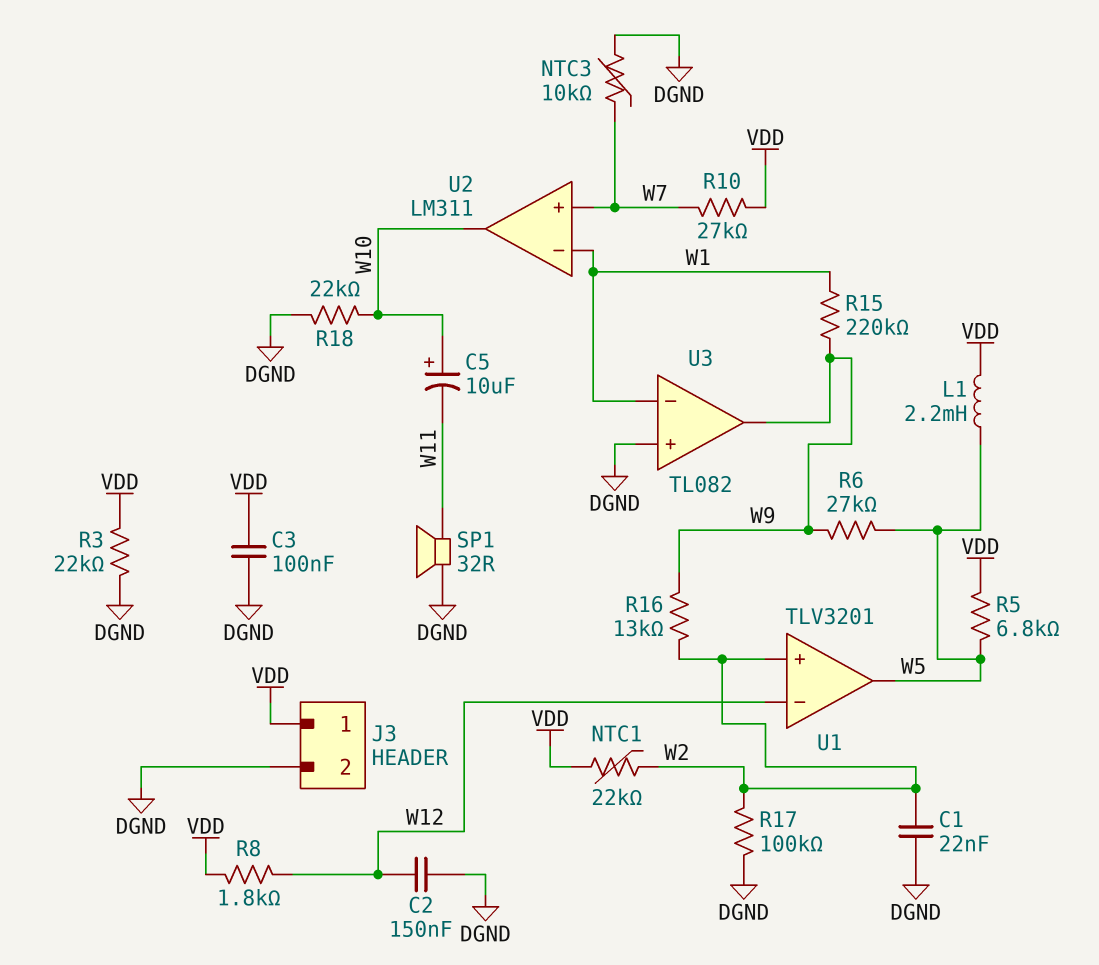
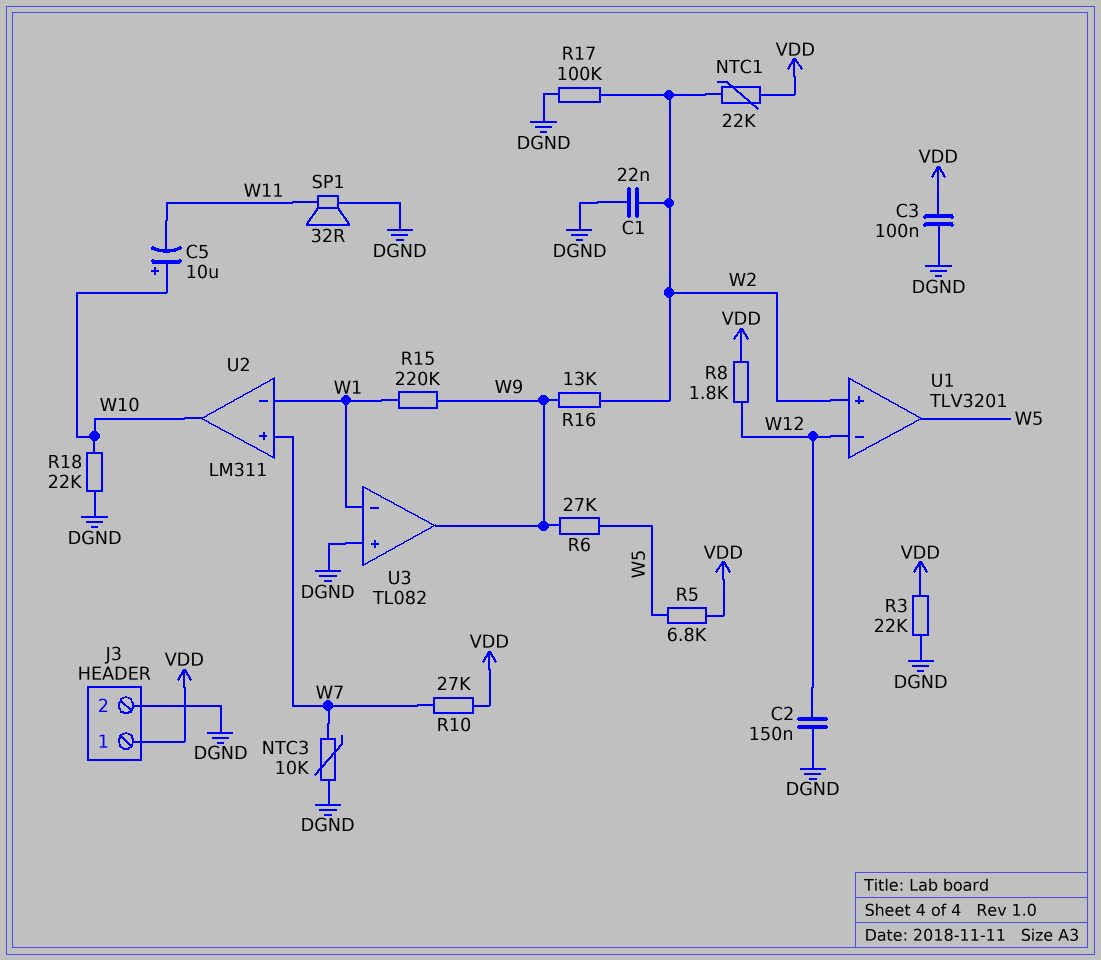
L1: 2.2mH (VDD, W5) -> none

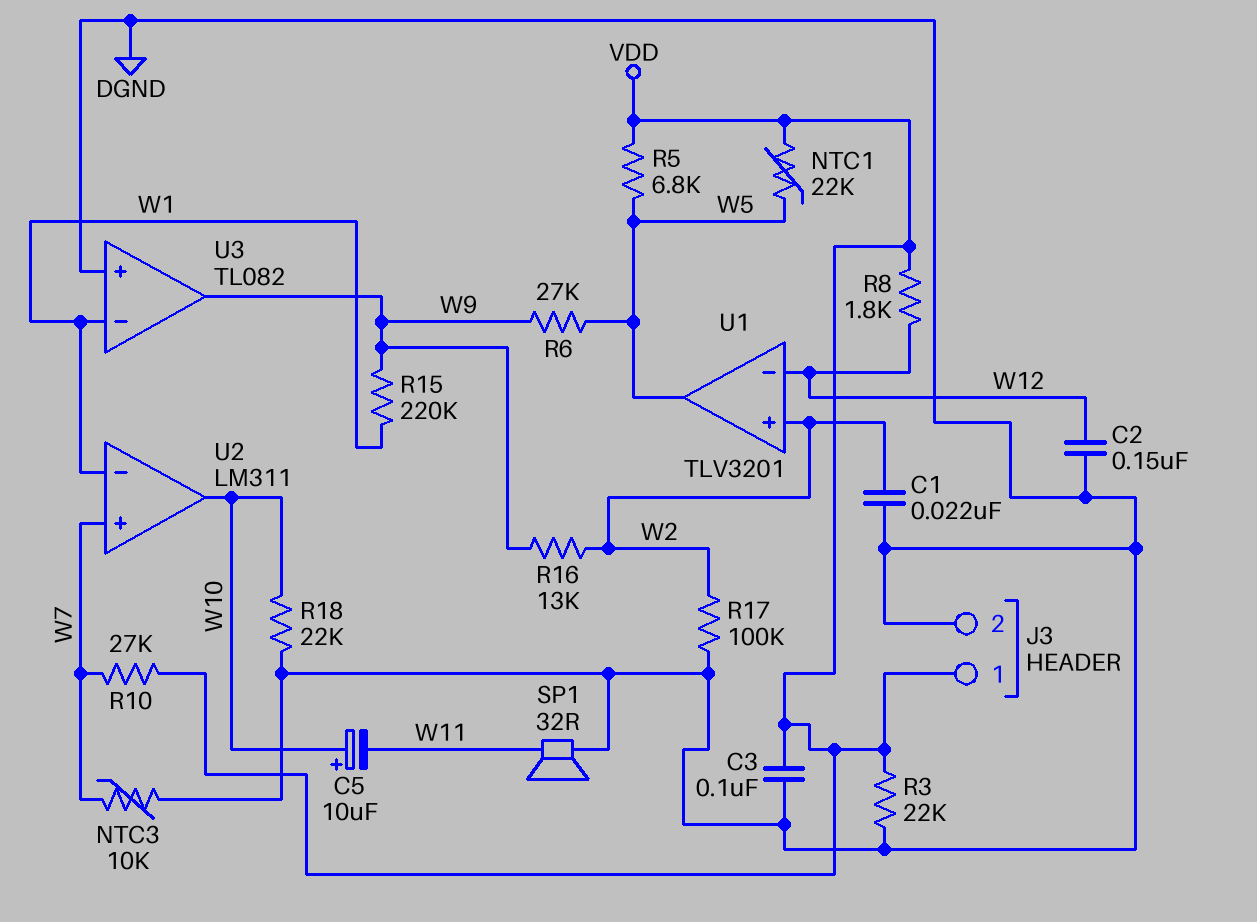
NTC1: 22k (VDD, W2) -> 22k (VDD, W5)

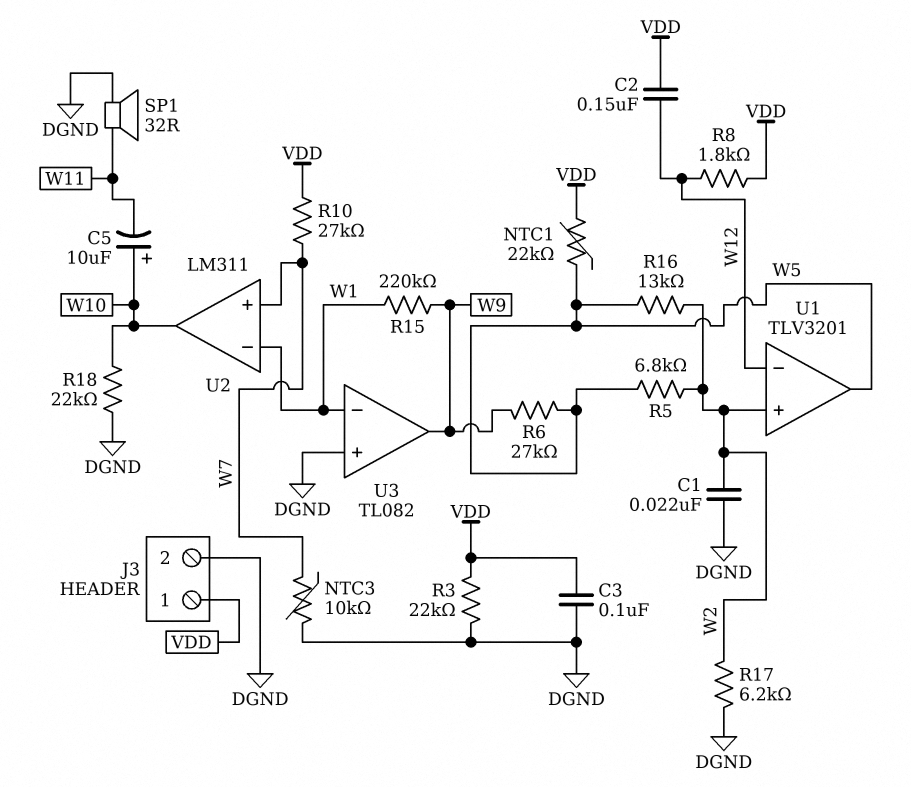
C2: 150nF (DGND, W12) -> 150nF (VDD, W12)
R5: 6.8k (VDD, W5) -> 6.8k (W2, W5)
R16: 13k (W2, W9) -> 13k (W2, W5)
R17: 100k (DGND, W2) -> 6.2k (DGND, W2)

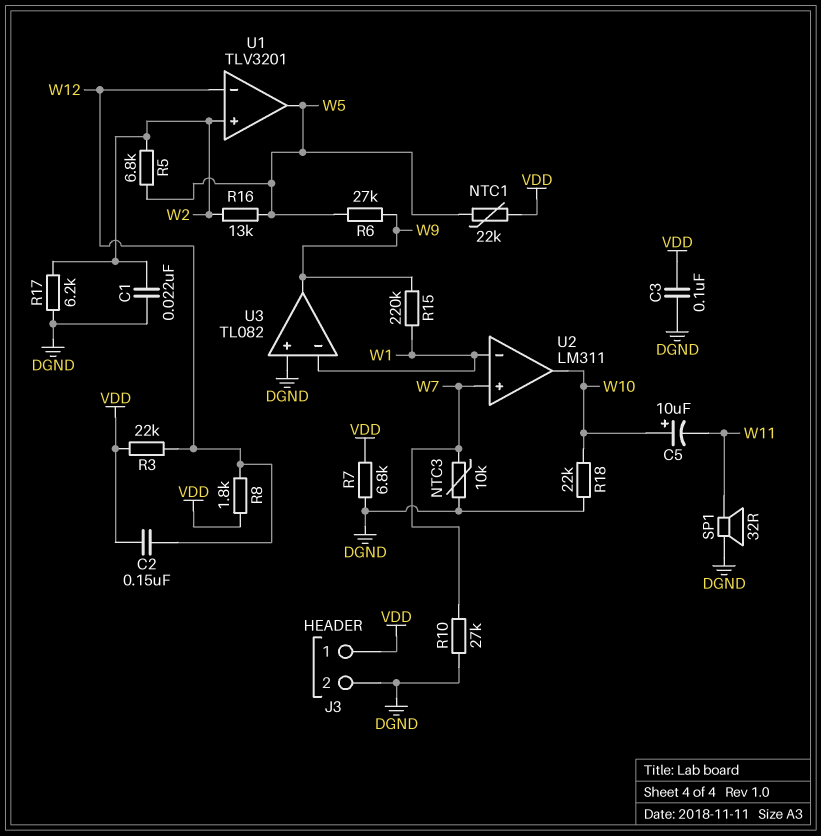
R3: 22k (DGND, VDD) -> 22k (VDD, W12)
R7: none -> 6.8k (DGND, VDD)
R10: 27k (VDD, W7) -> 27k (DGND, W7)

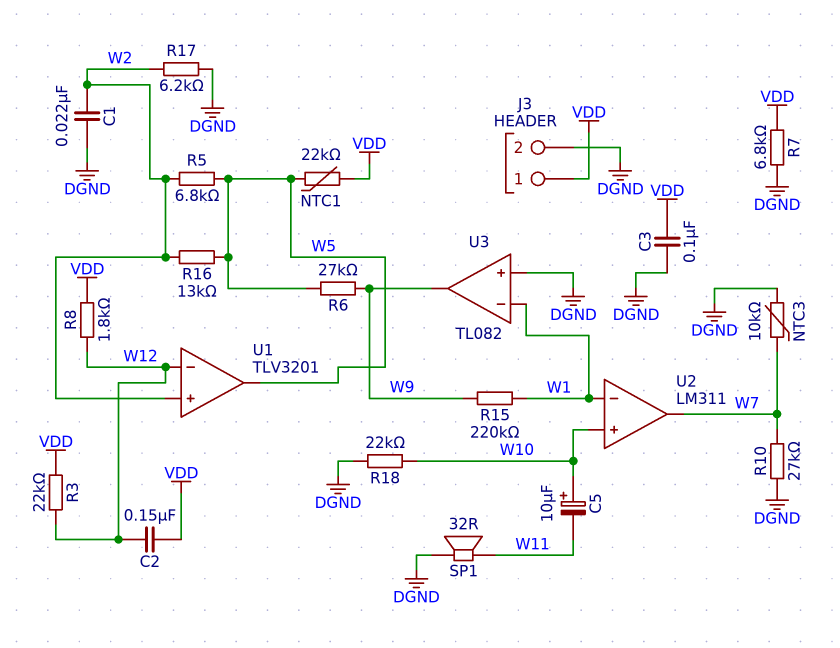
U2 pin in+: W7 -> W10
U2 pin out: W10 -> W7

